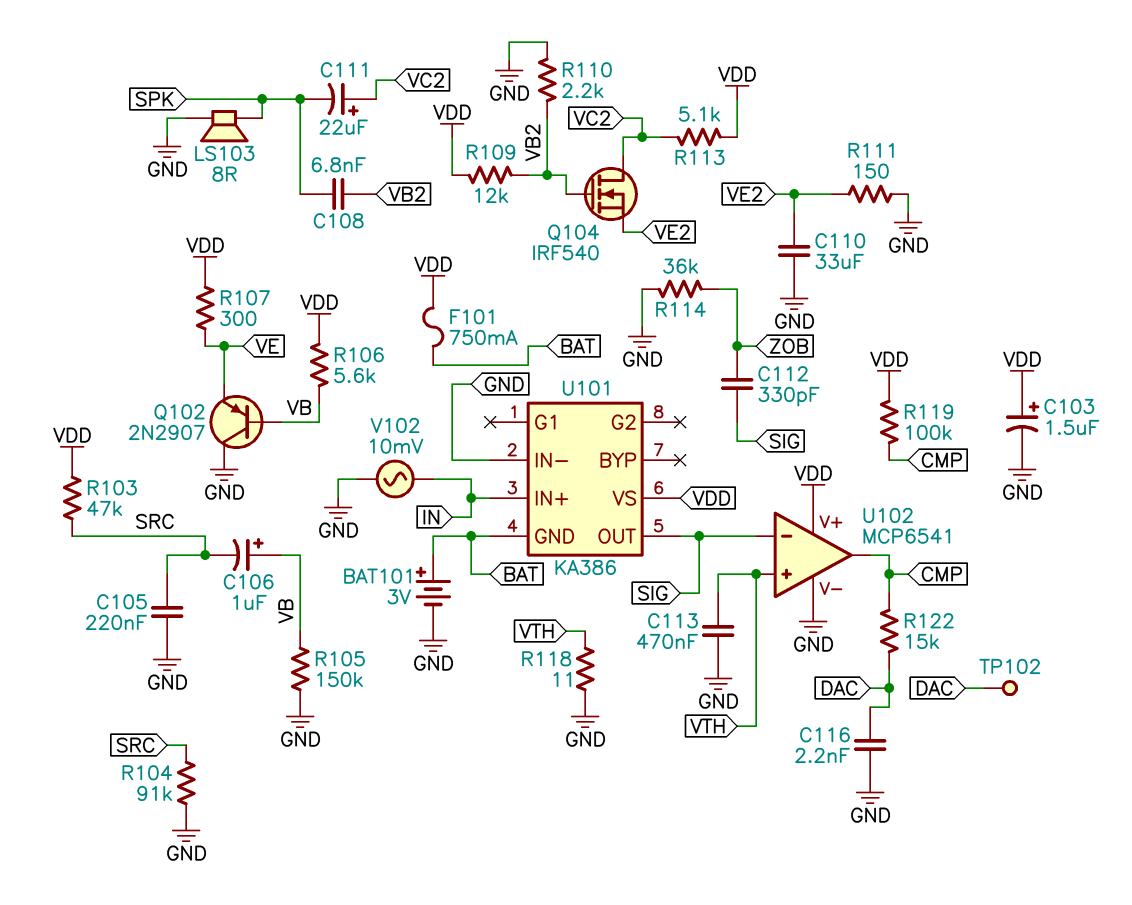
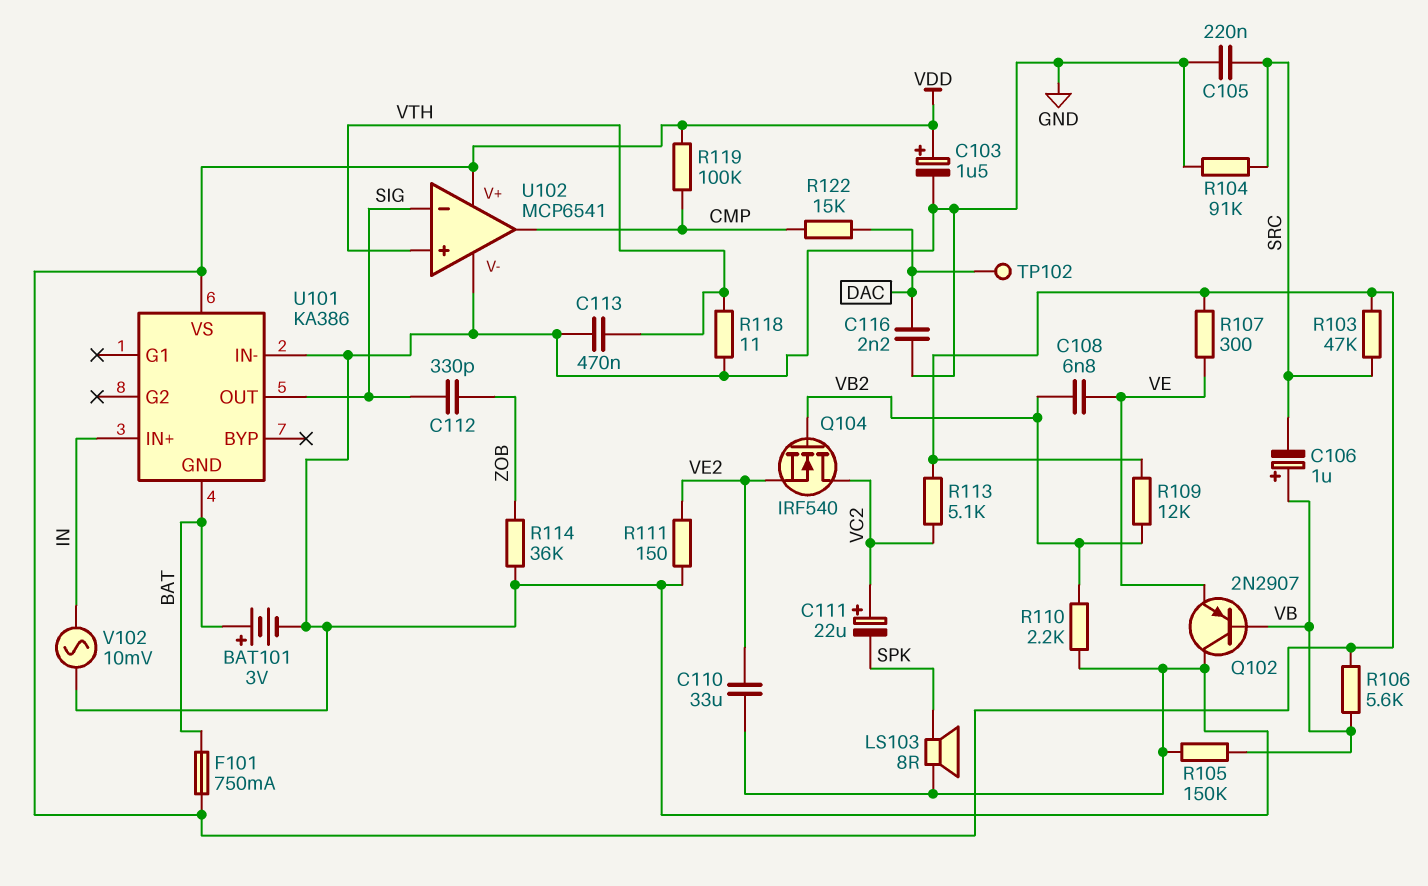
C108: 6.8nF (SPK, VB2) -> 6.8nF (VB2, VE)

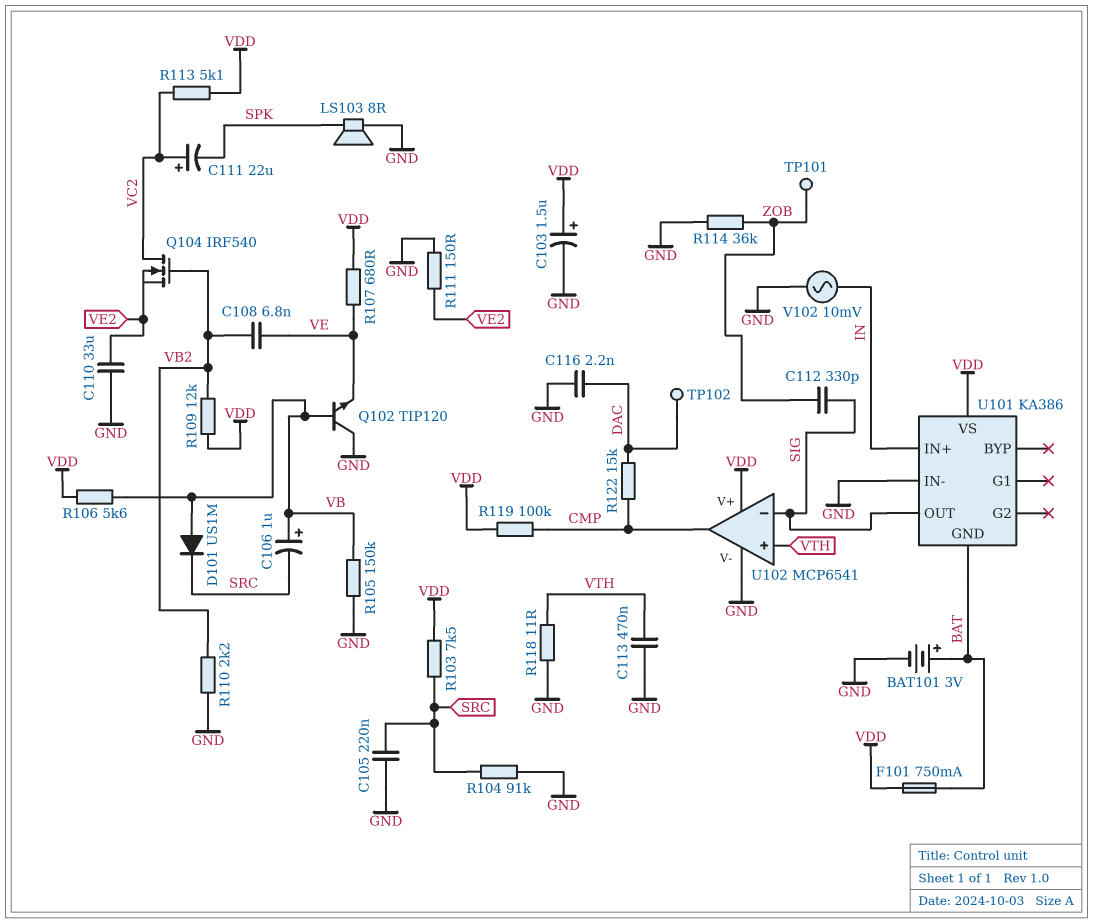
D101: none -> diode US1M (A VB, K SRC)
Q102: PNP 2N2907 (B VB, C GND, E VE) -> NPN TIP120 (B VB, C GND, E VE)
R103: 47k (SRC, VDD) -> 7.5k (SRC, VDD)
R107: 300 (VDD, VE) -> 680 (VDD, VE)
TP101: none -> test point (ZOB)

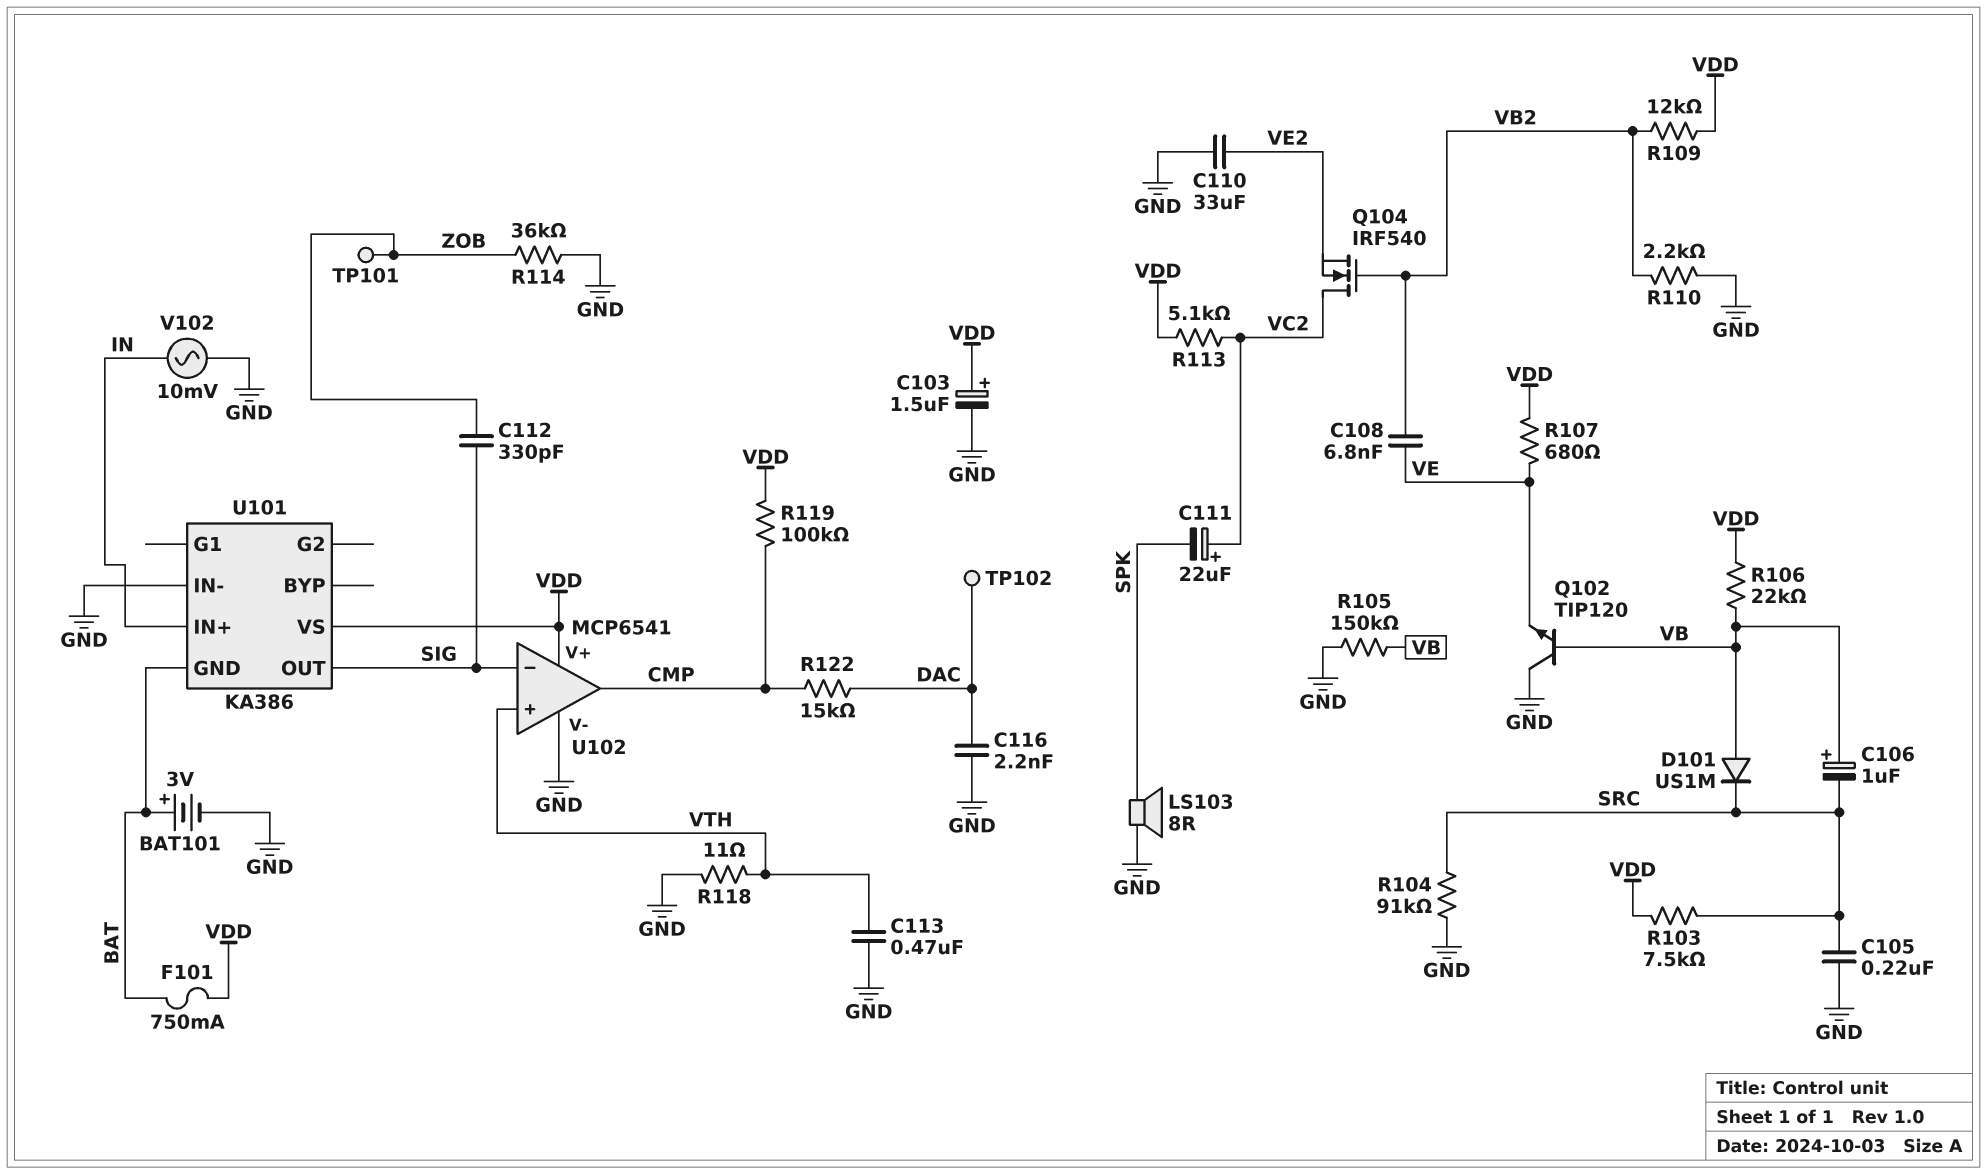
R106: 5.6k (VB, VDD) -> 22k (VB, VDD)
R111: 150 (GND, VE2) -> none

